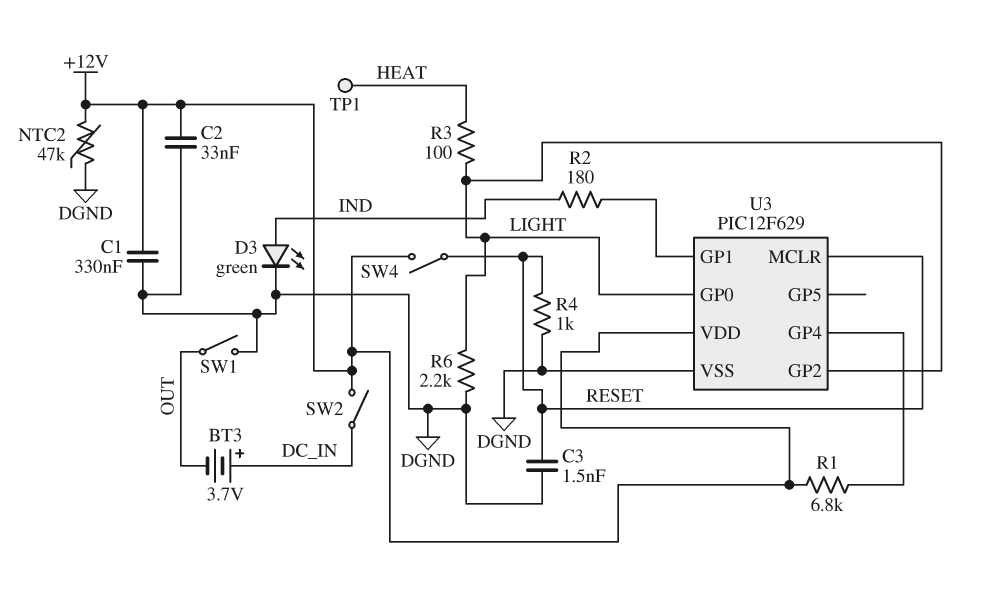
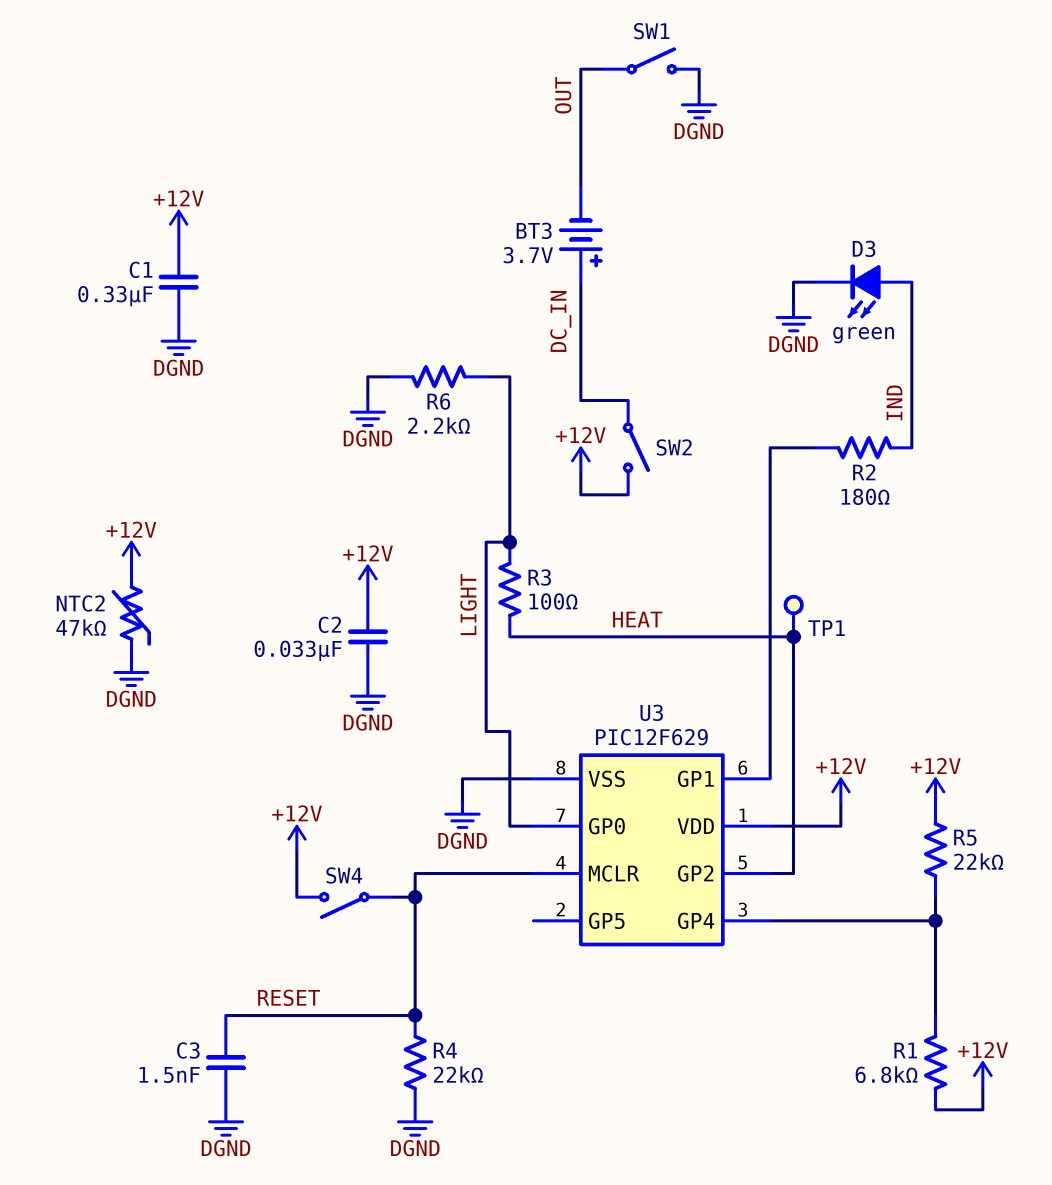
R4: 1k (DGND, RESET) -> 22k (DGND, RESET)
R5: none -> 22k (+12V, U3/GP4)
U3 pin GP2: LIGHT -> HEAT

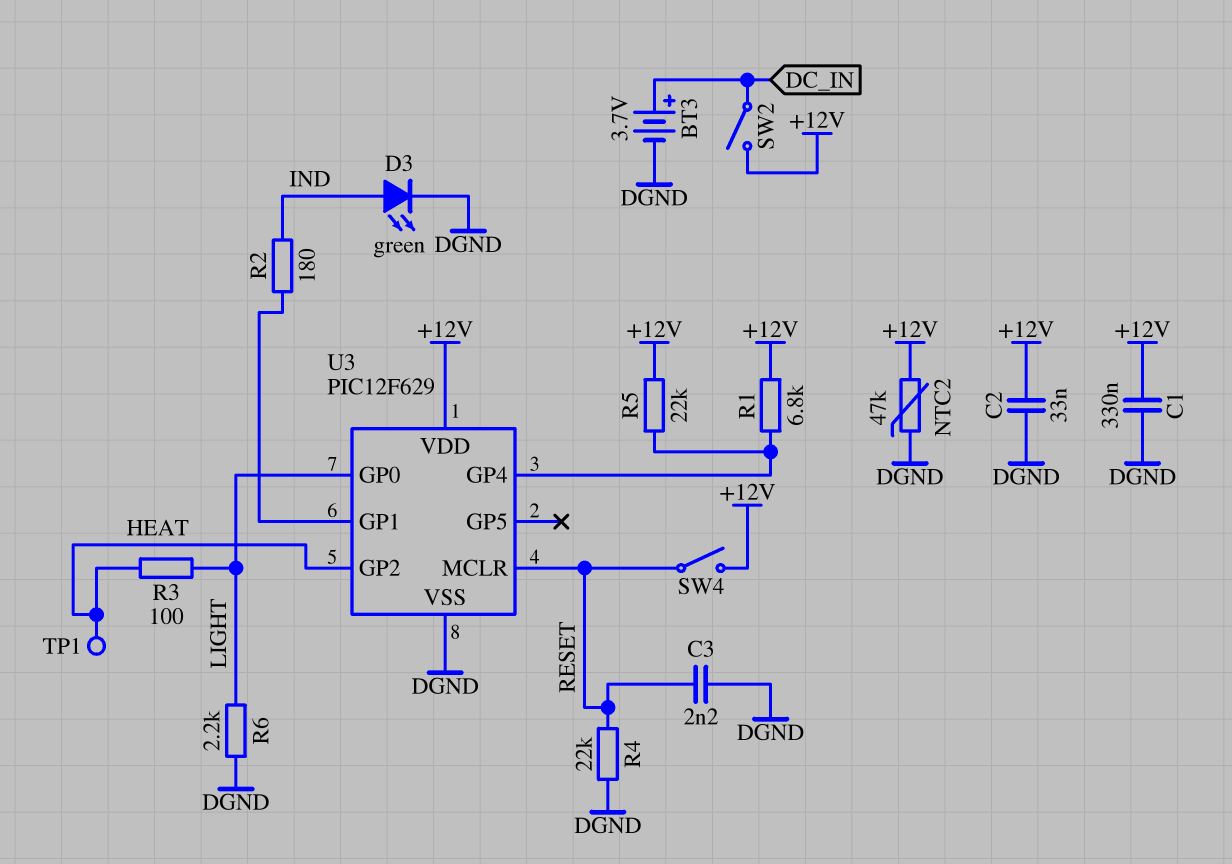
BT3: 3.7V (plus DC_IN, minus OUT) -> 3.7V (plus DC_IN, minus DGND)
C3: 1.5nF (DGND, RESET) -> 2.2nF (DGND, RESET)
SW1: switch (DGND, OUT) -> none

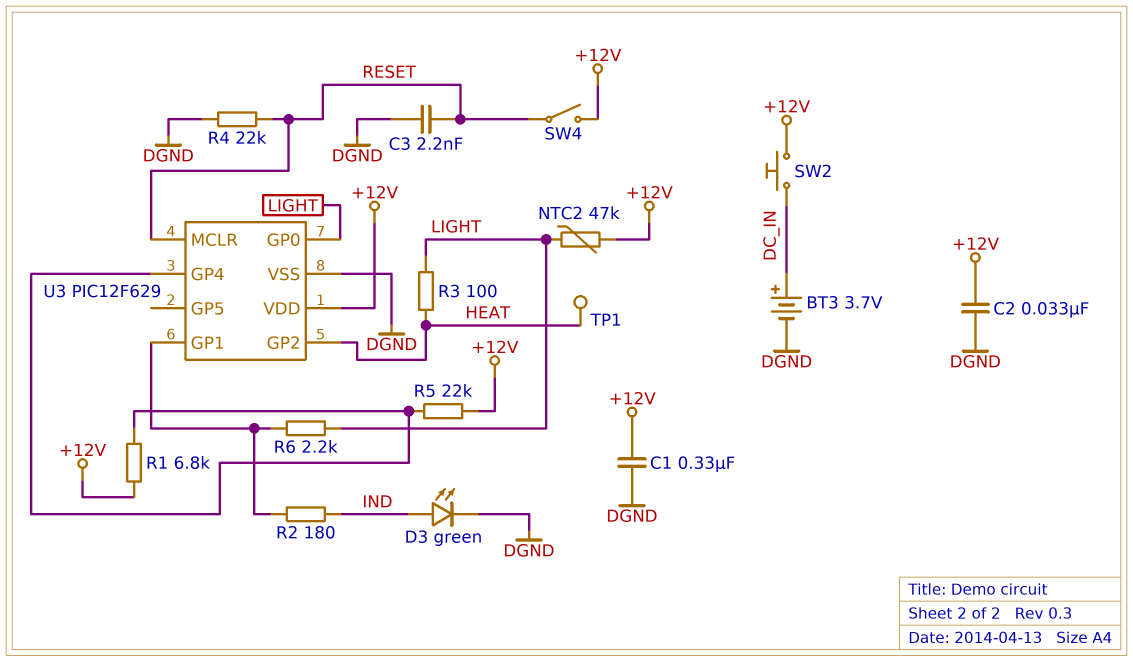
NTC2: 47k (+12V, DGND) -> 47k (+12V, LIGHT)
R6: 2.2k (DGND, LIGHT) -> 2.2k (LIGHT, U3/GP1)
SW2: switch (+12V, DC_IN) -> button (+12V, DC_IN)

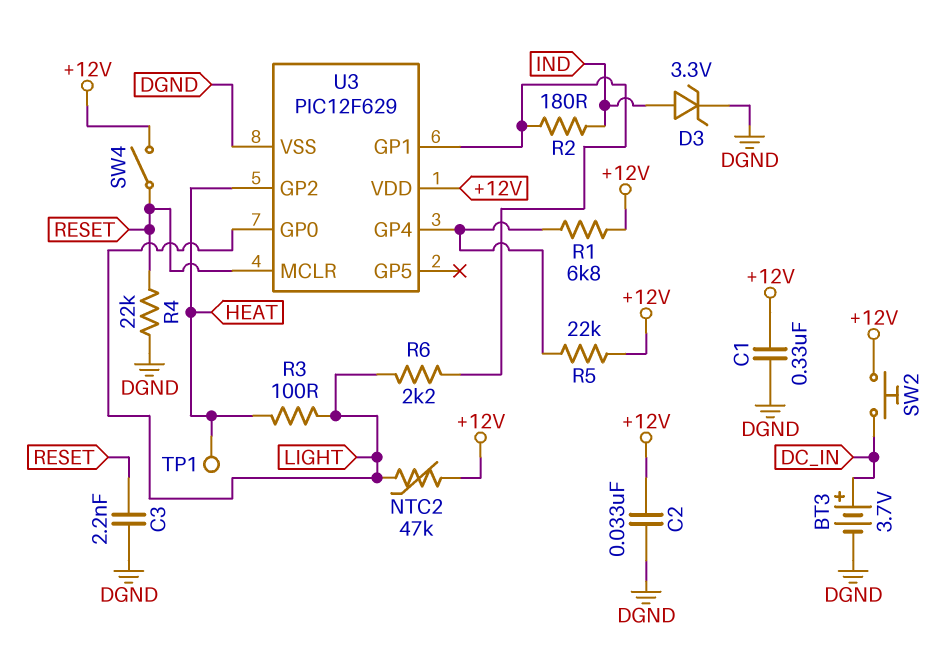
D3: LED green (A IND, K DGND) -> zener 3.3V (A IND, K DGND)

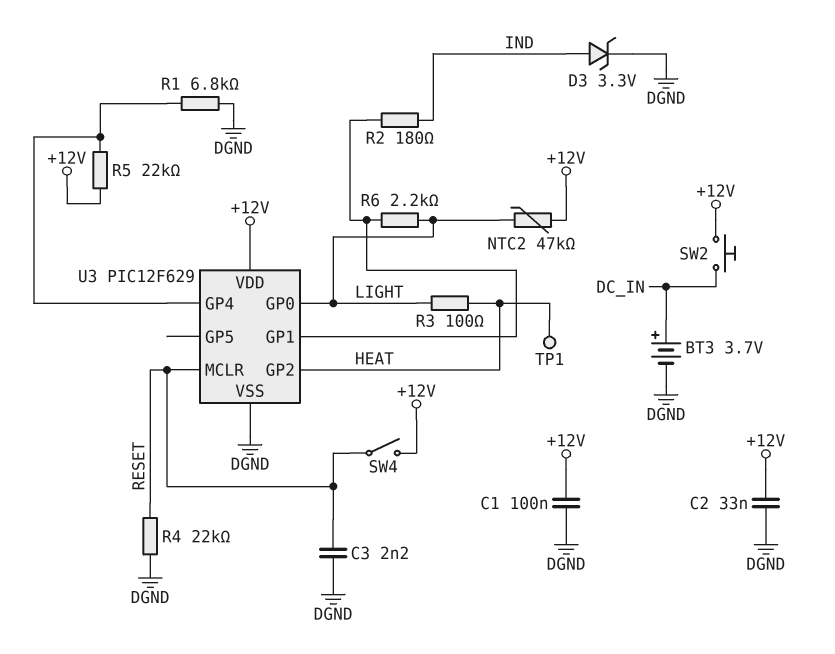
C1: 330nF (+12V, DGND) -> 100nF (+12V, DGND)
R1: 6.8k (+12V, U3/GP4) -> 6.8k (DGND, U3/GP4)

